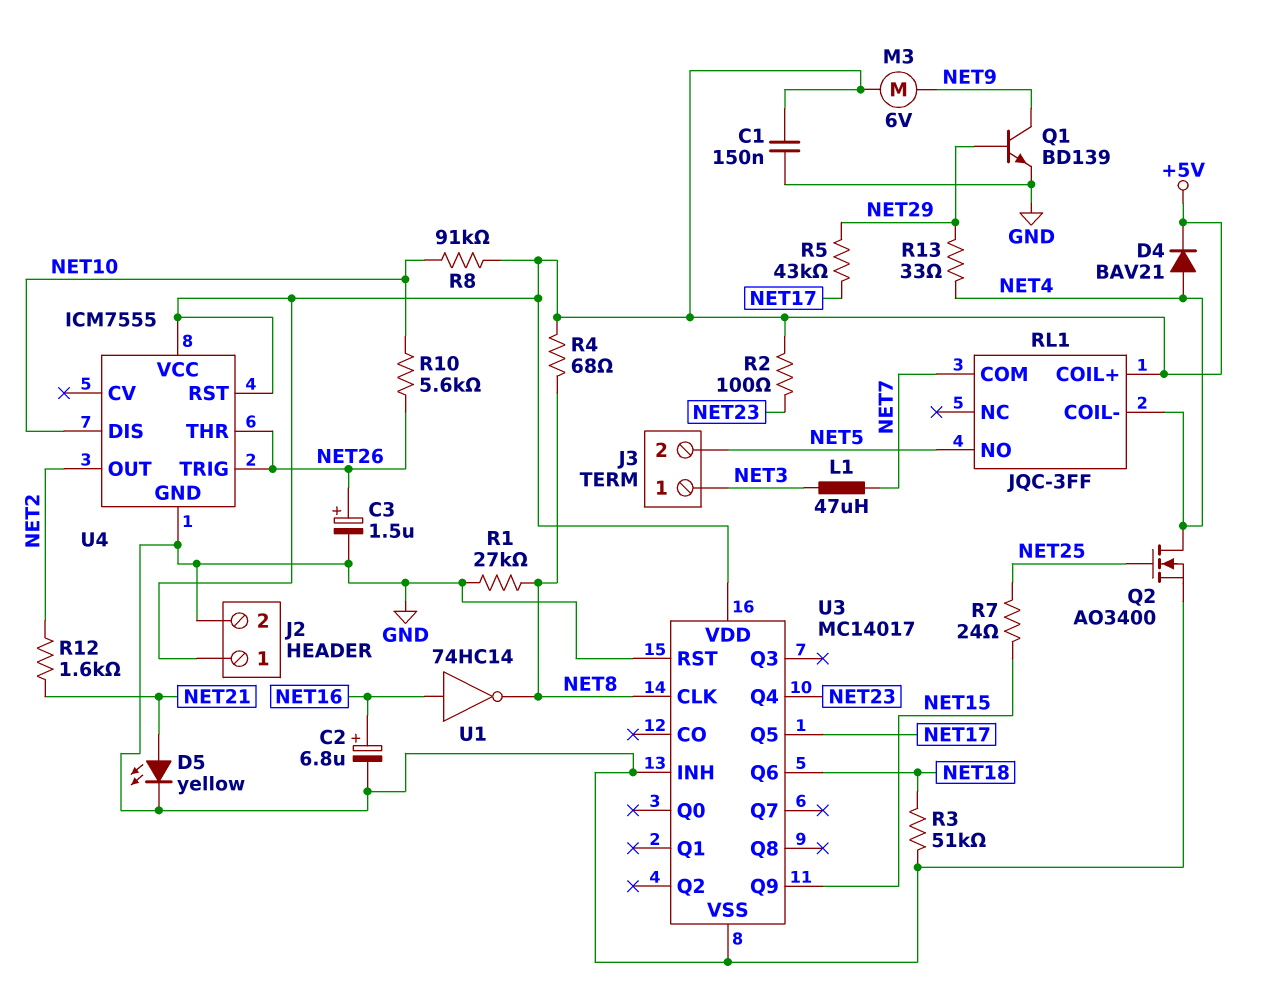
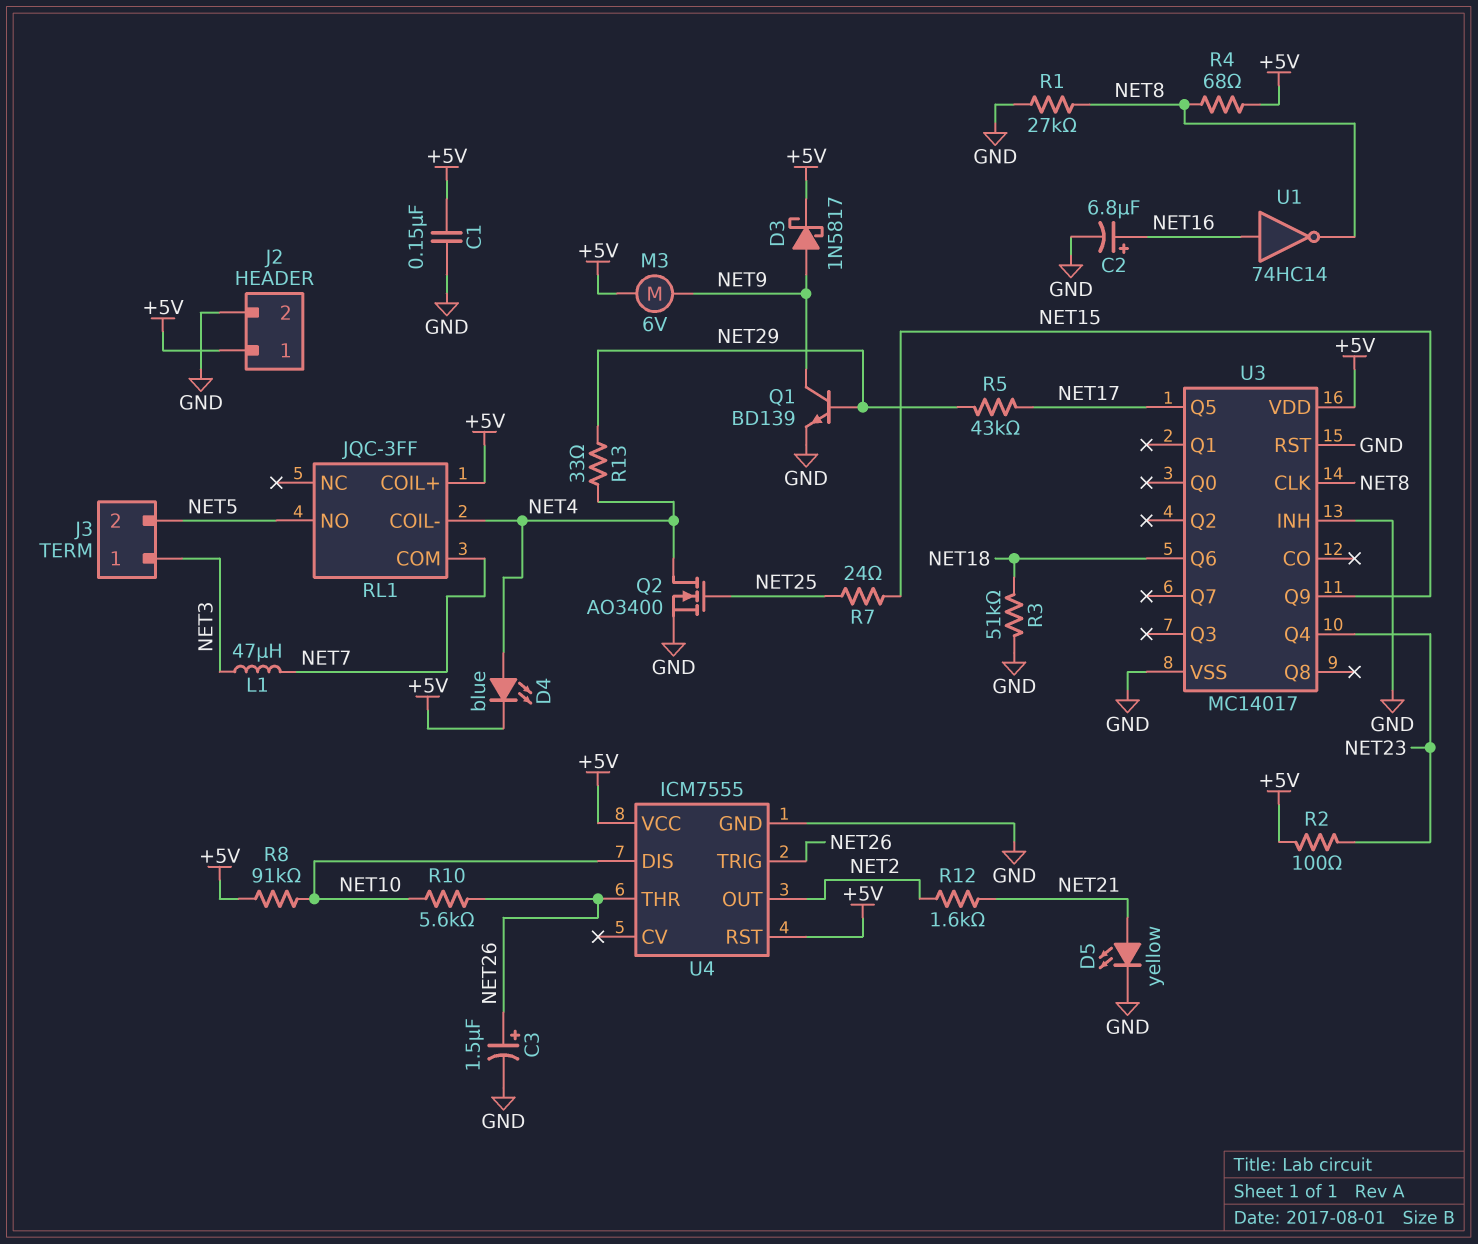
D3: none -> schottky 1N5817 (A NET9, K +5V)
D4: diode BAV21 (A NET4, K +5V) -> LED blue (A NET4, K +5V)

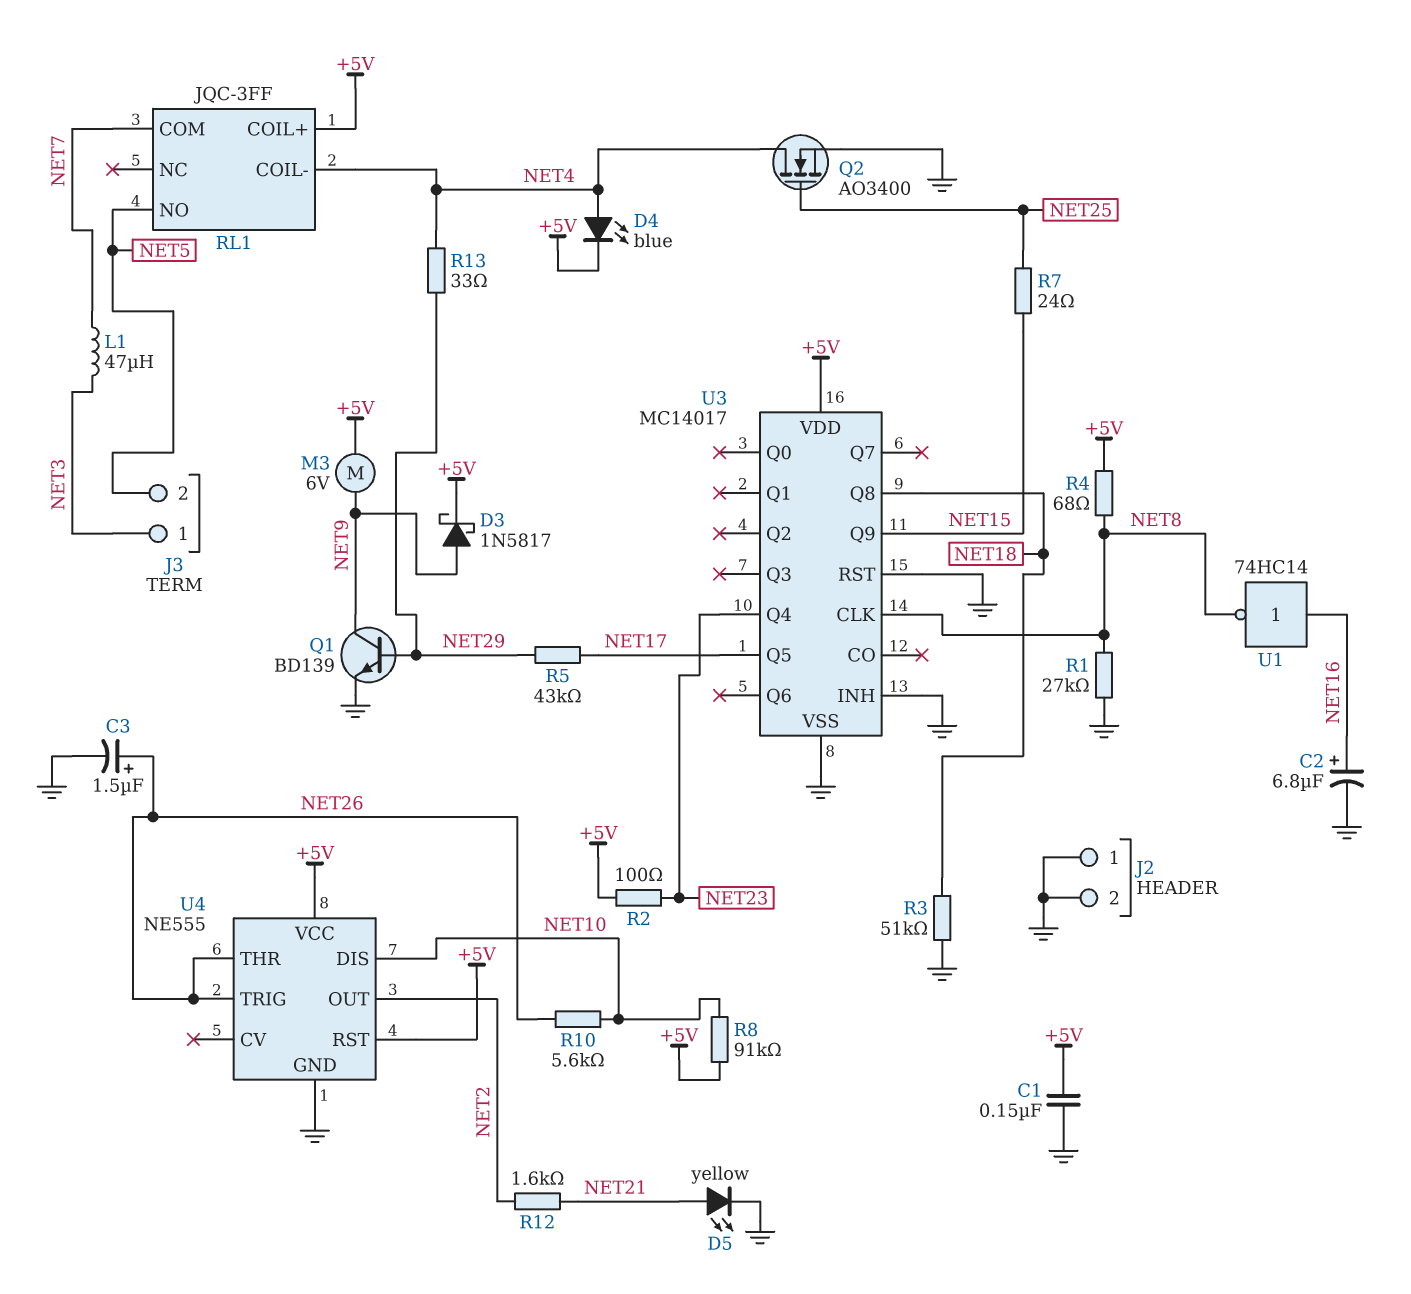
J2 pin 1: +5V -> GND
U3 pin Q6: NET18 -> none
U3 pin Q8: none -> NET18
U4: ICM7555 -> NE555

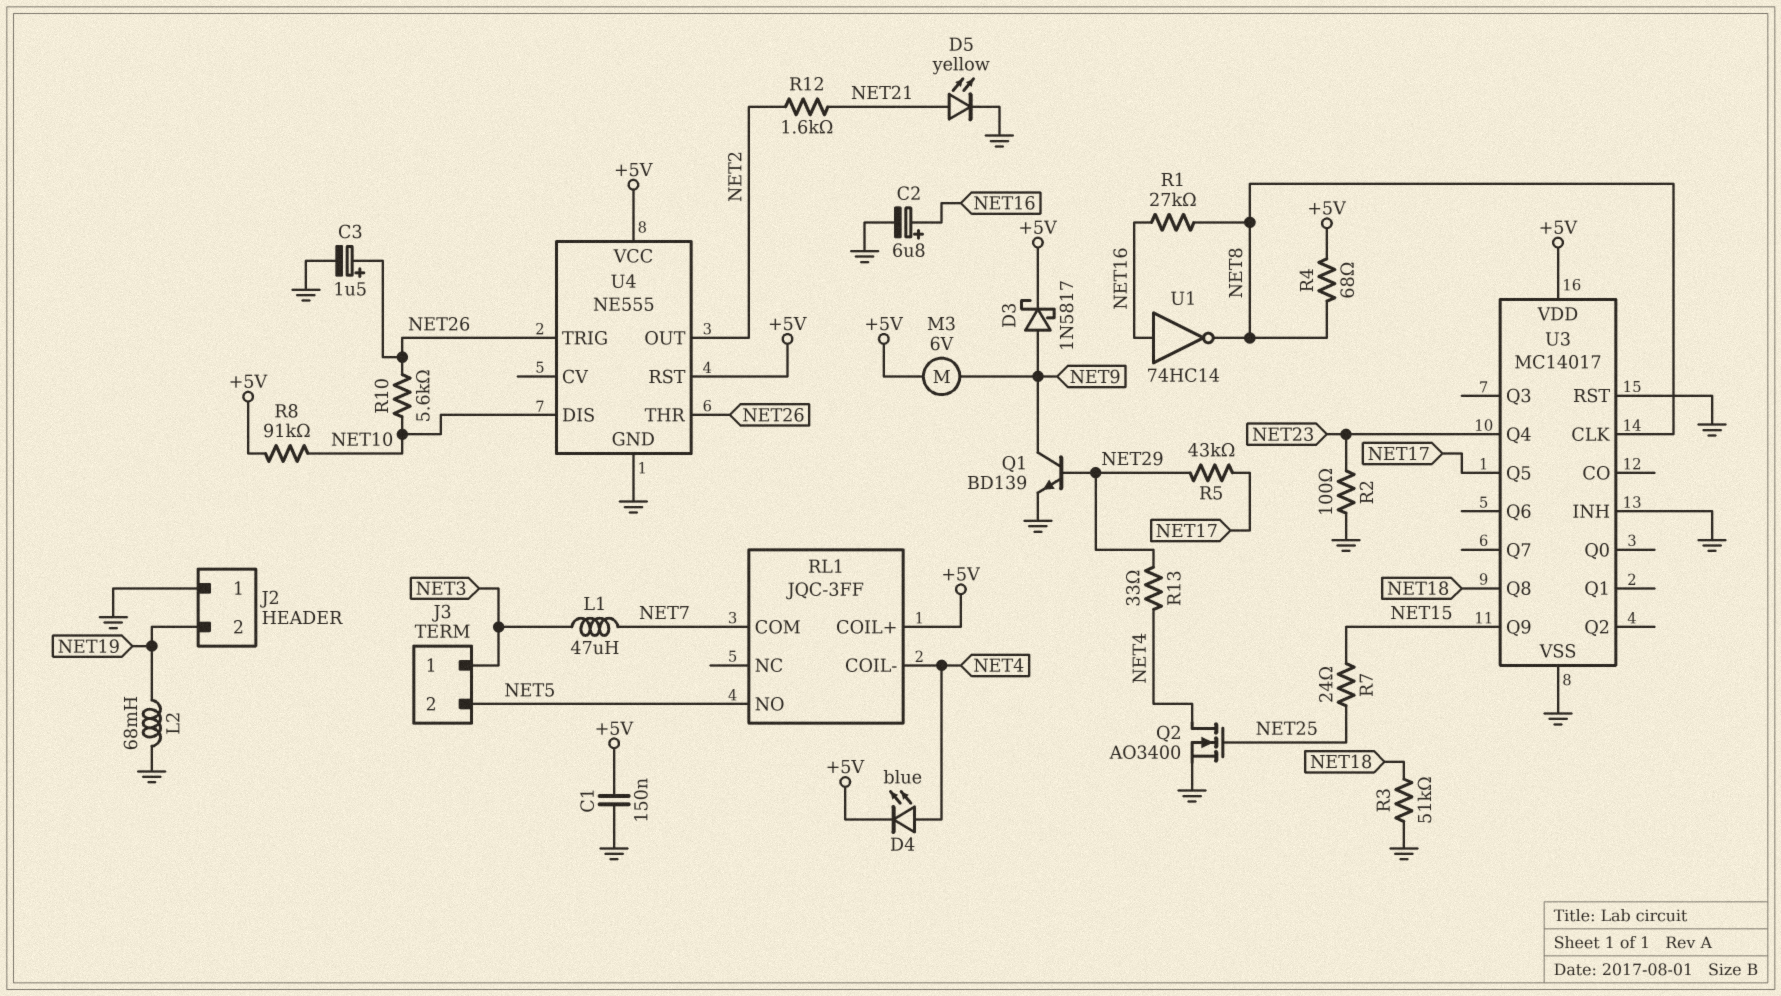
J2 pin 2: GND -> NET19
L2: none -> 68mH (GND, NET19)
R1: 27k (GND, NET8) -> 27k (NET8, NET16)
R2: 100 (+5V, NET23) -> 100 (GND, NET23)

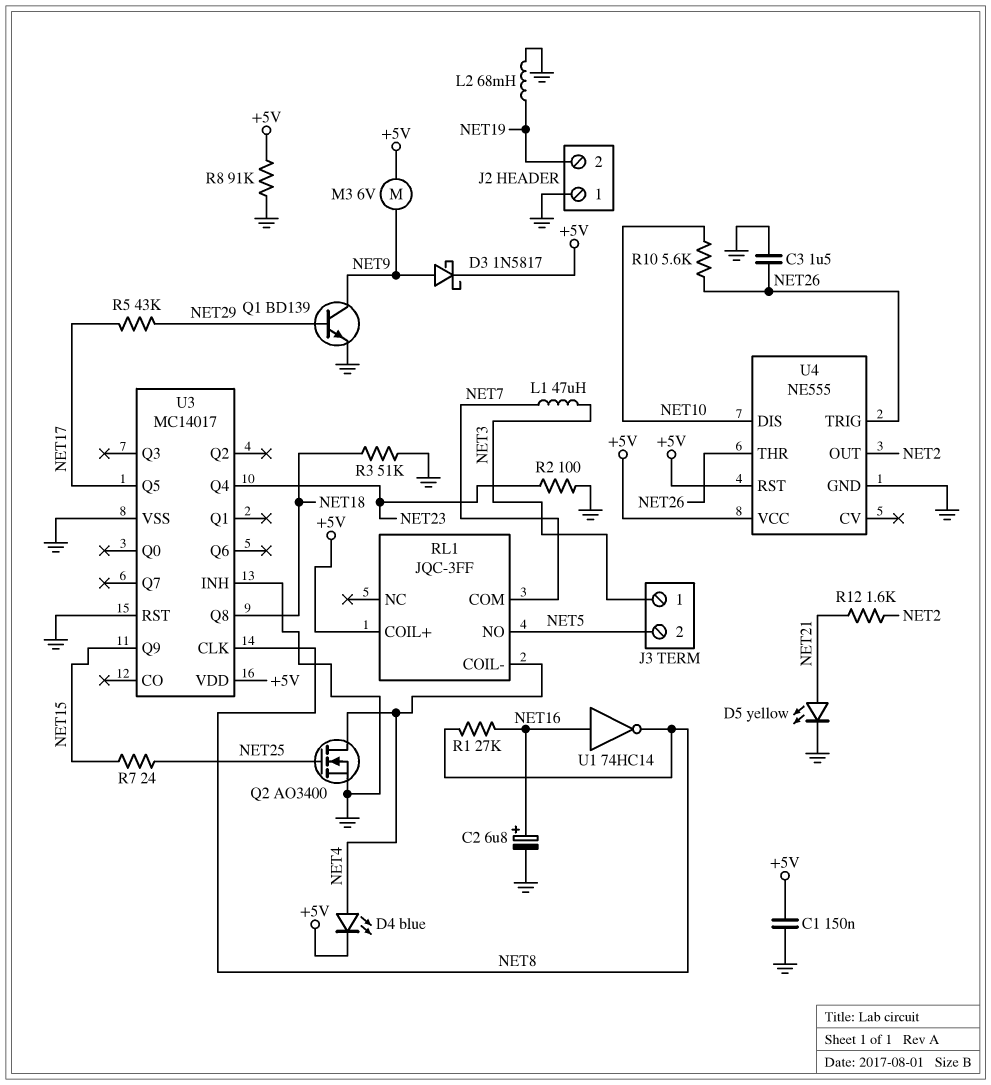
C3: 1.5uF (plus NET26, minus GND) -> 1.5uF (GND, NET26)
R4: 68 (+5V, NET8) -> none
R8: 91k (+5V, NET10) -> 91k (+5V, GND)
R13: 33 (NET4, NET29) -> none

